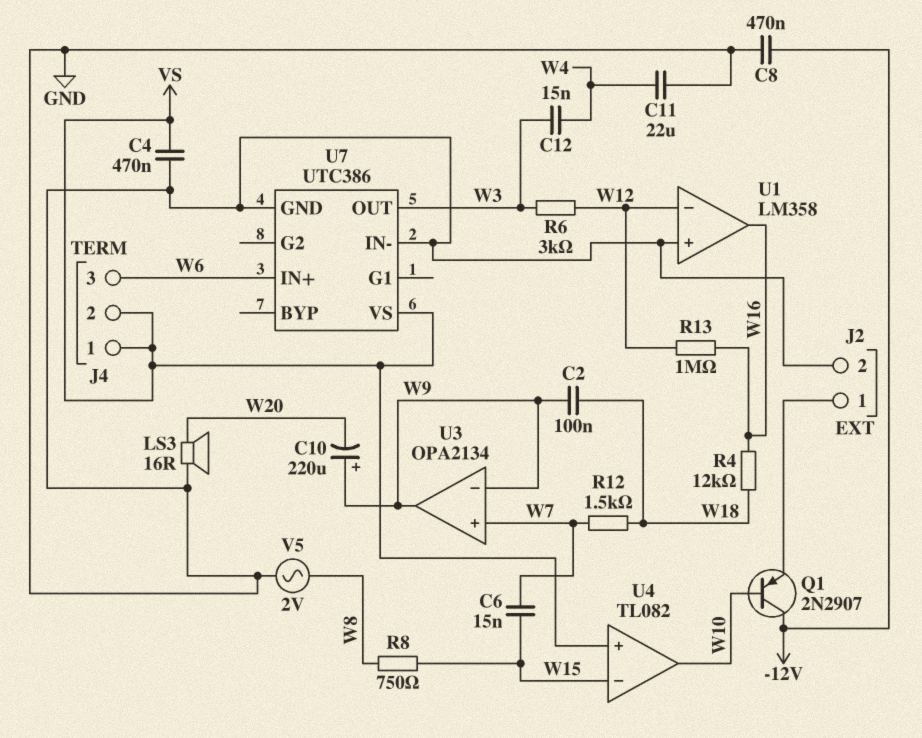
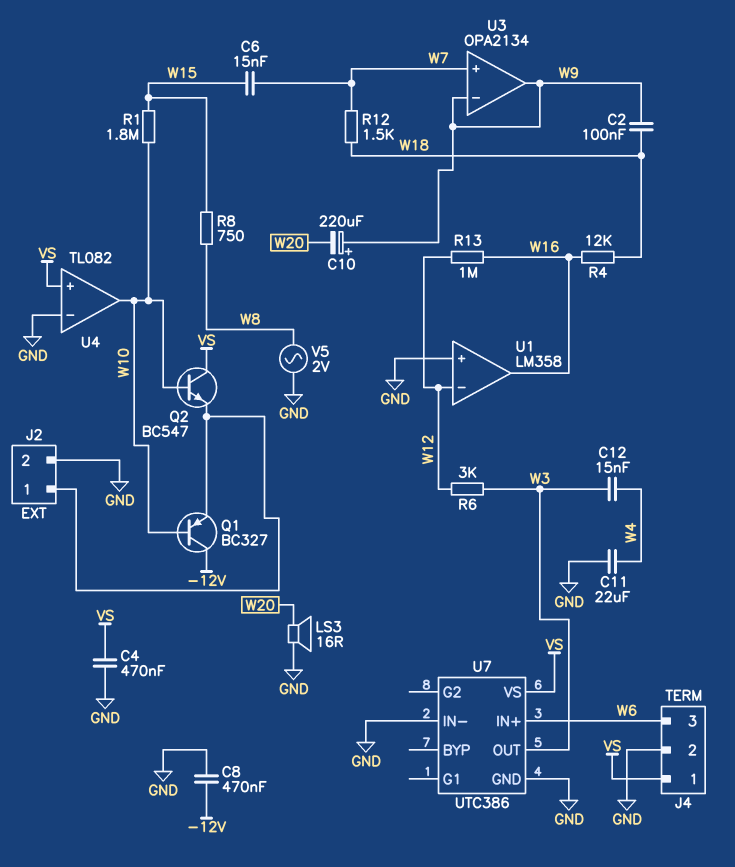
J4 pin 2: VS -> GND
Q1: PNP 2N2907 (B W10, C -12V, E J2/1) -> PNP BC327 (B W10, C -12V, E J2/1)
Q2: none -> NPN BC547 (B W10, C VS, E J2/1)
R1: none -> 1.8M (W10, W15)
U4 pin in-: W15 -> GND

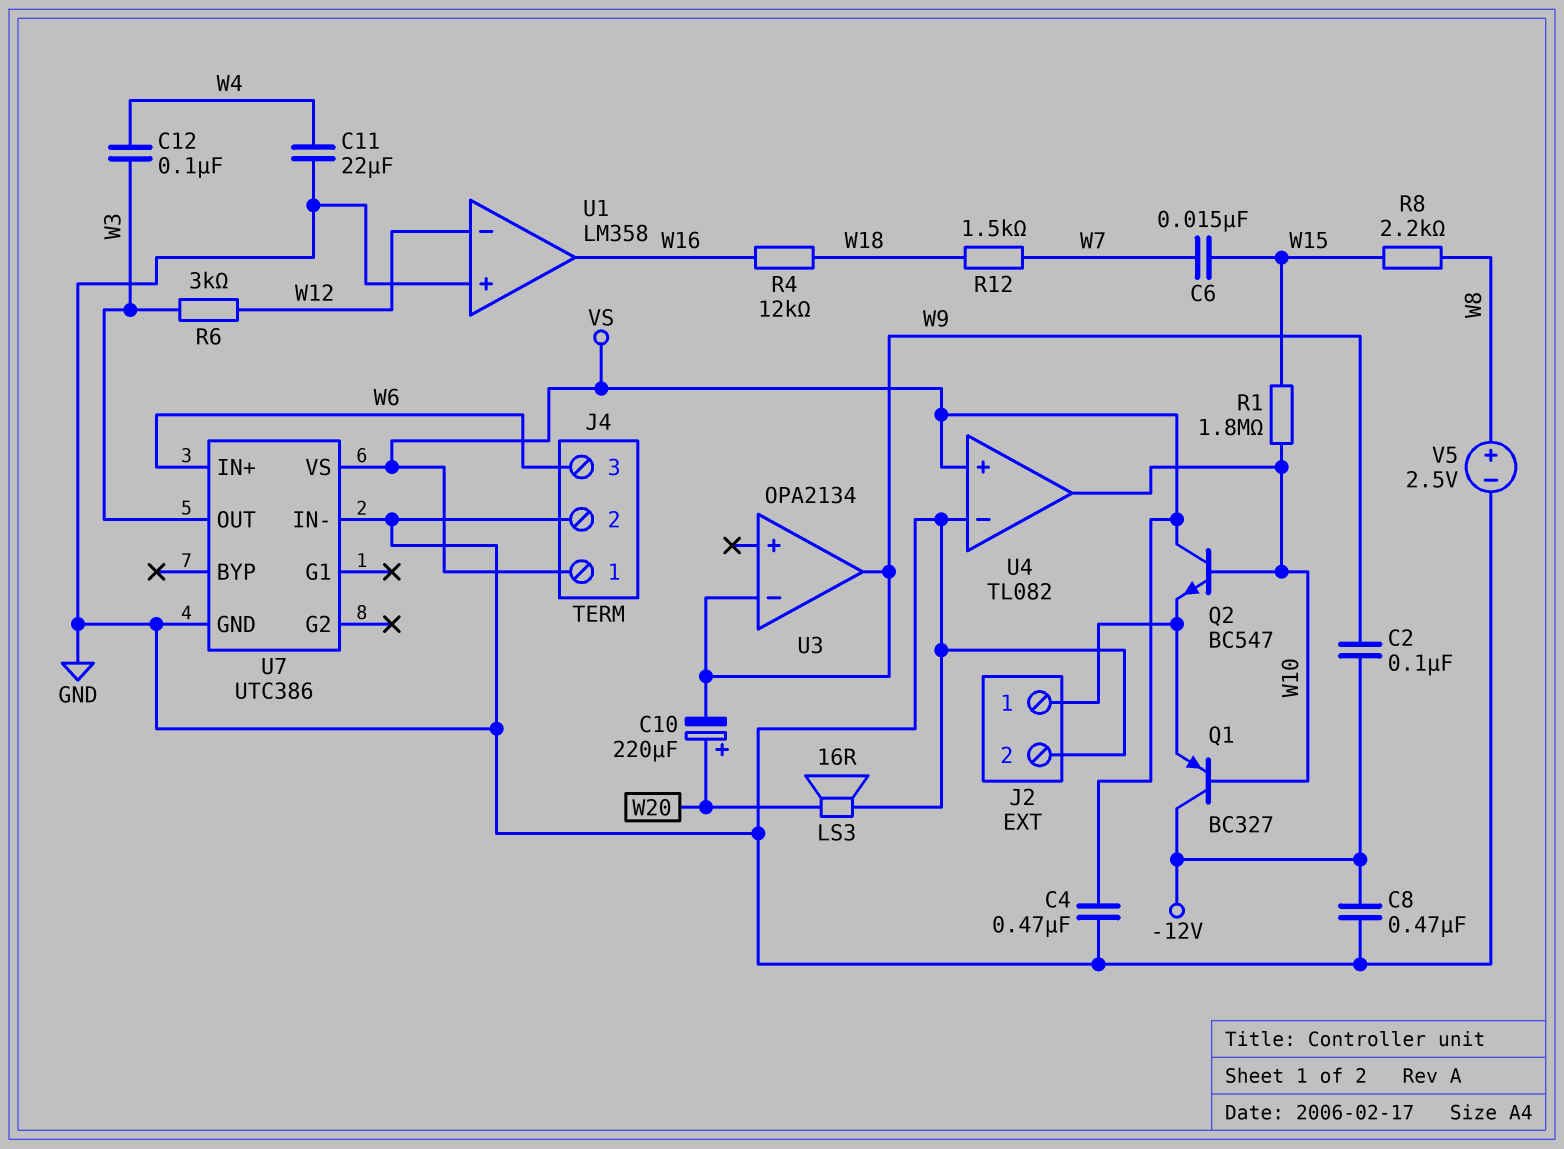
C2: 100nF (W9, W18) -> 100nF (-12V, W9)
C10: 220uF (plus W9, minus W20) -> 220uF (plus W20, minus W9)
C12: 15nF (W3, W4) -> 100nF (W3, W4)
R8: 750 (W8, W15) -> 2.2k (W8, W15)
R13: 1M (W12, W16) -> none
U3 pin in+: W7 -> none
V5: AC 2V (GND, W8) -> 2.5V (plus W8, minus GND)

